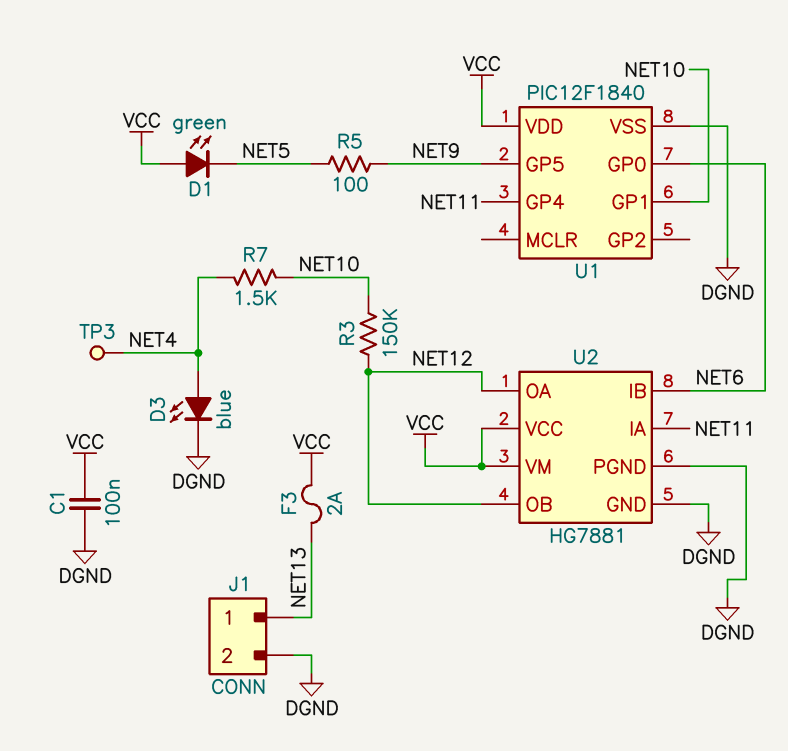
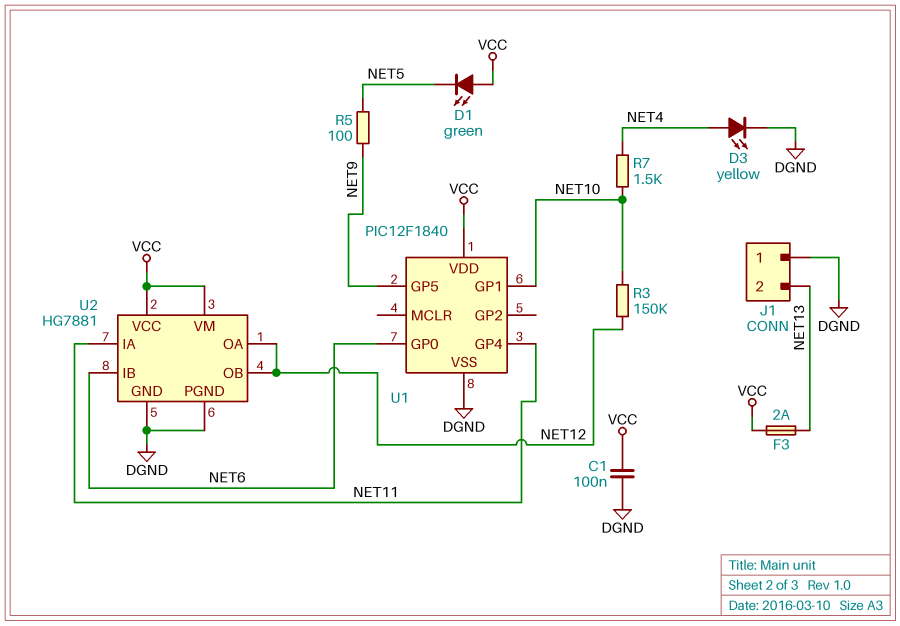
D3: LED blue (A NET4, K DGND) -> LED yellow (A NET4, K DGND)
J1 pin 1: NET13 -> DGND
J1 pin 2: DGND -> NET13
TP3: test point (NET4) -> none

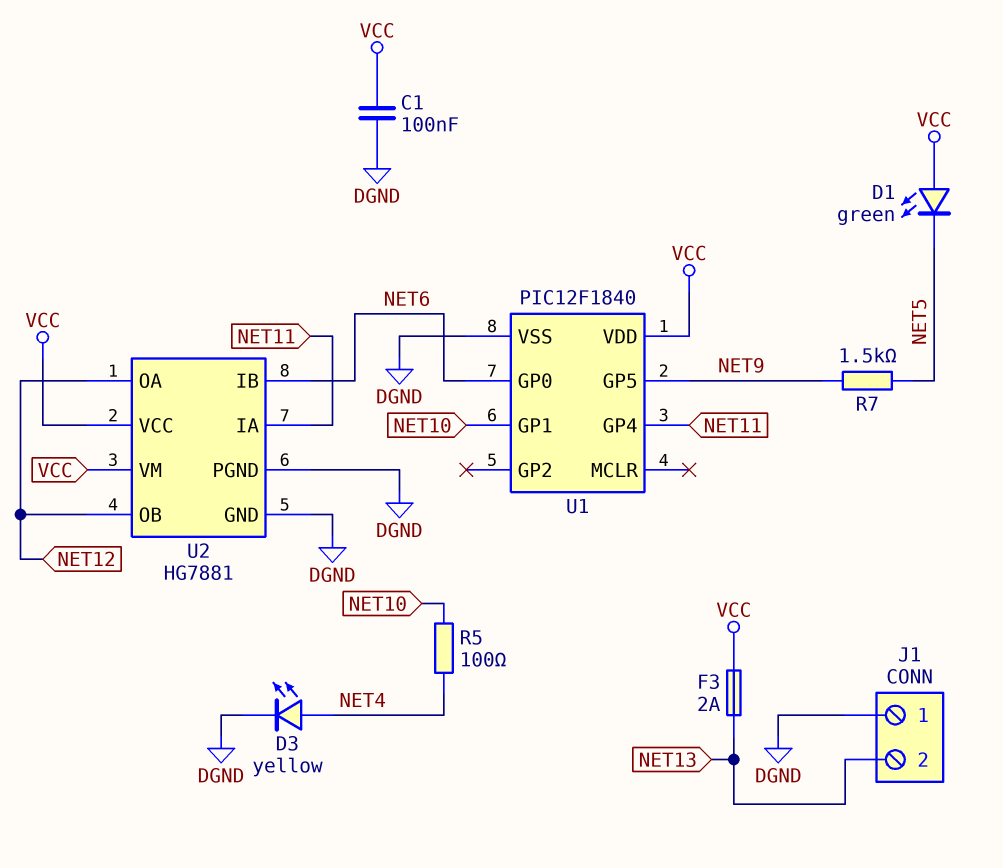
R3: 150k (NET10, NET12) -> none
R5: 100 (NET5, NET9) -> 100 (NET4, NET10)
R7: 1.5k (NET4, NET10) -> 1.5k (NET5, NET9)

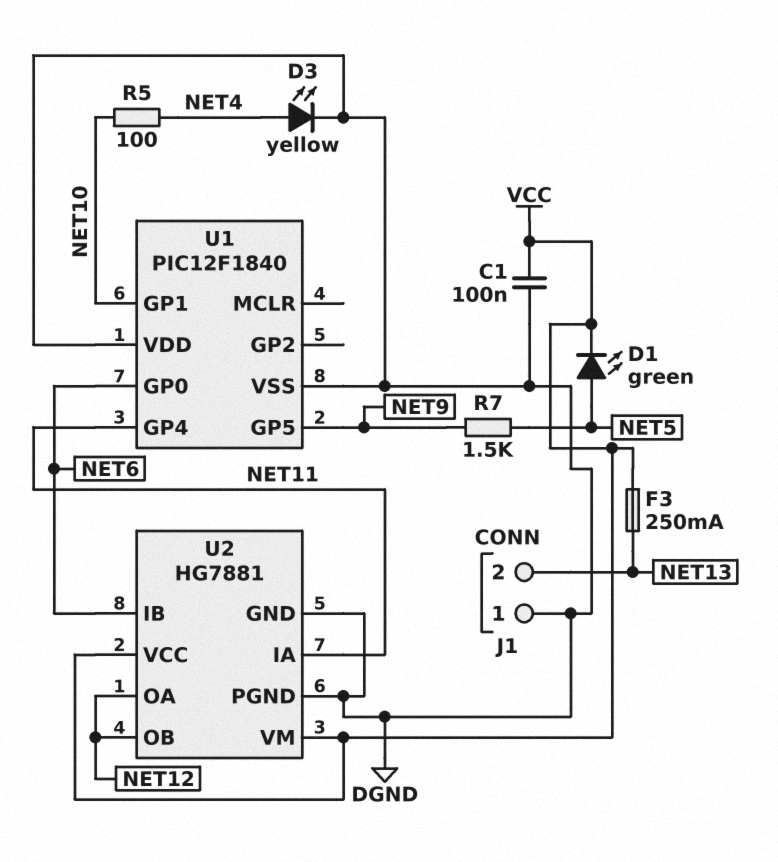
D1: LED green (A VCC, K NET5) -> LED green (A NET5, K VCC)
F3: 2A (NET13, VCC) -> 250mA (NET13, VCC)
U1 pin VDD: VCC -> DGND

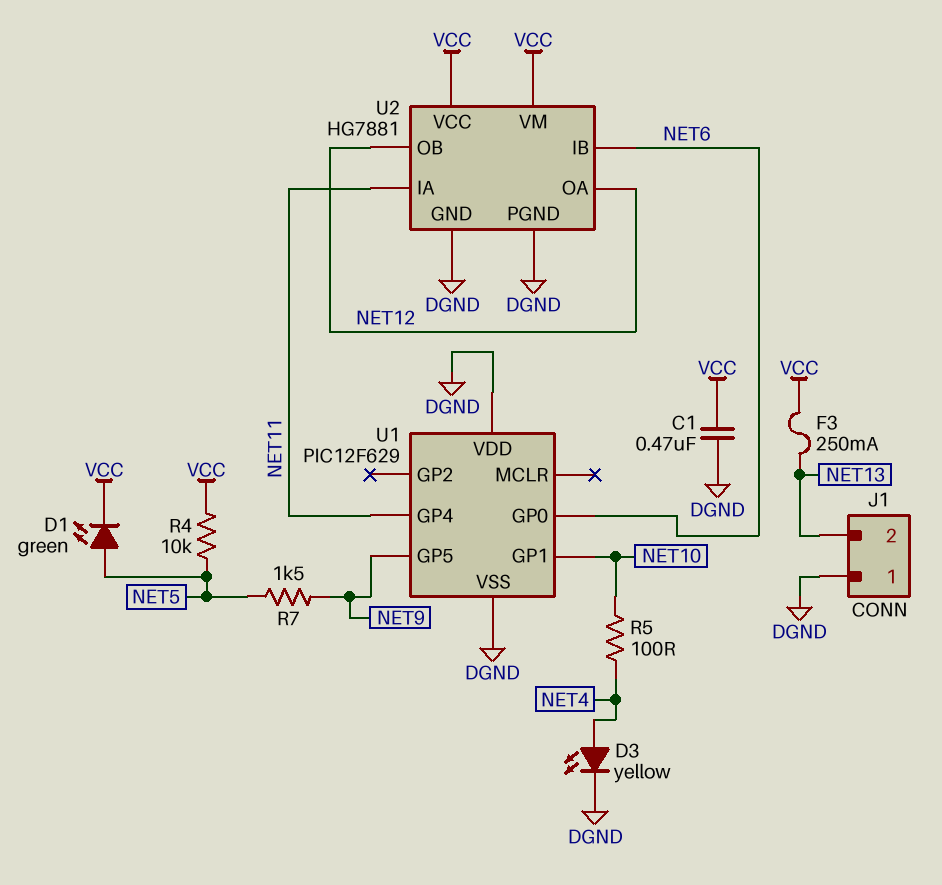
C1: 100nF (DGND, VCC) -> 470nF (DGND, VCC)
R4: none -> 10k (NET5, VCC)
U1: PIC12F1840 -> PIC12F629

